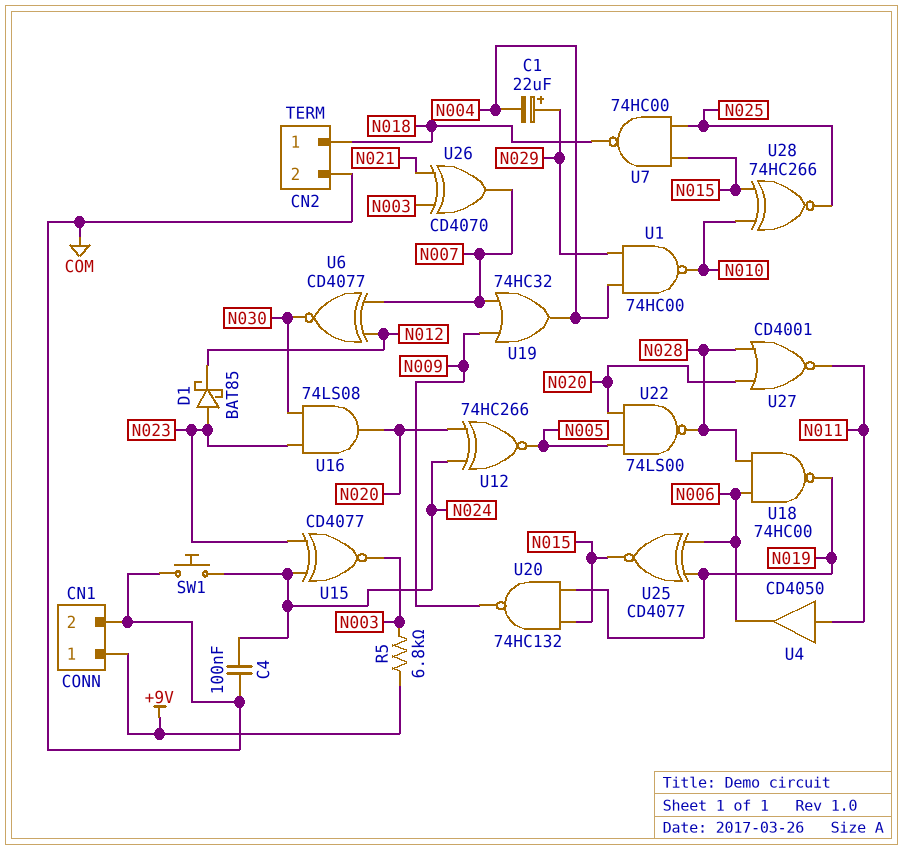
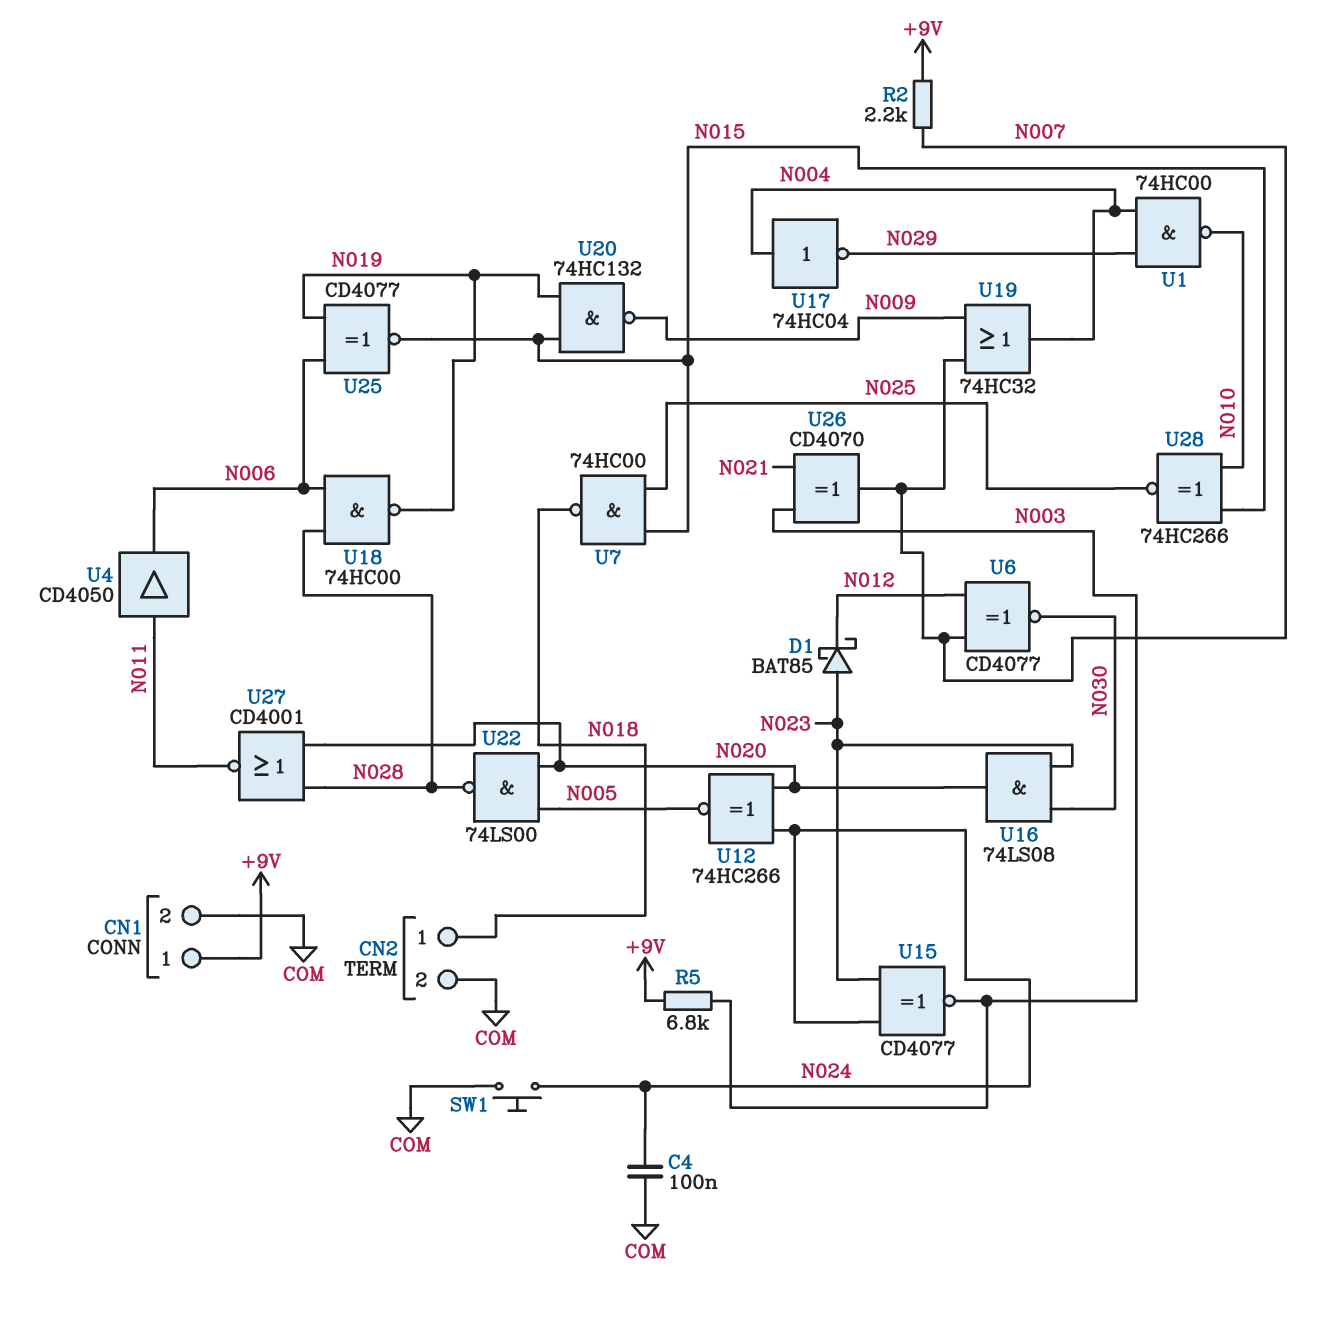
C1: 22uF (plus N029, minus N004) -> none
R2: none -> 2.2k (+9V, N007)
U17: none -> NOT 74HC04 (in N004, out N029)

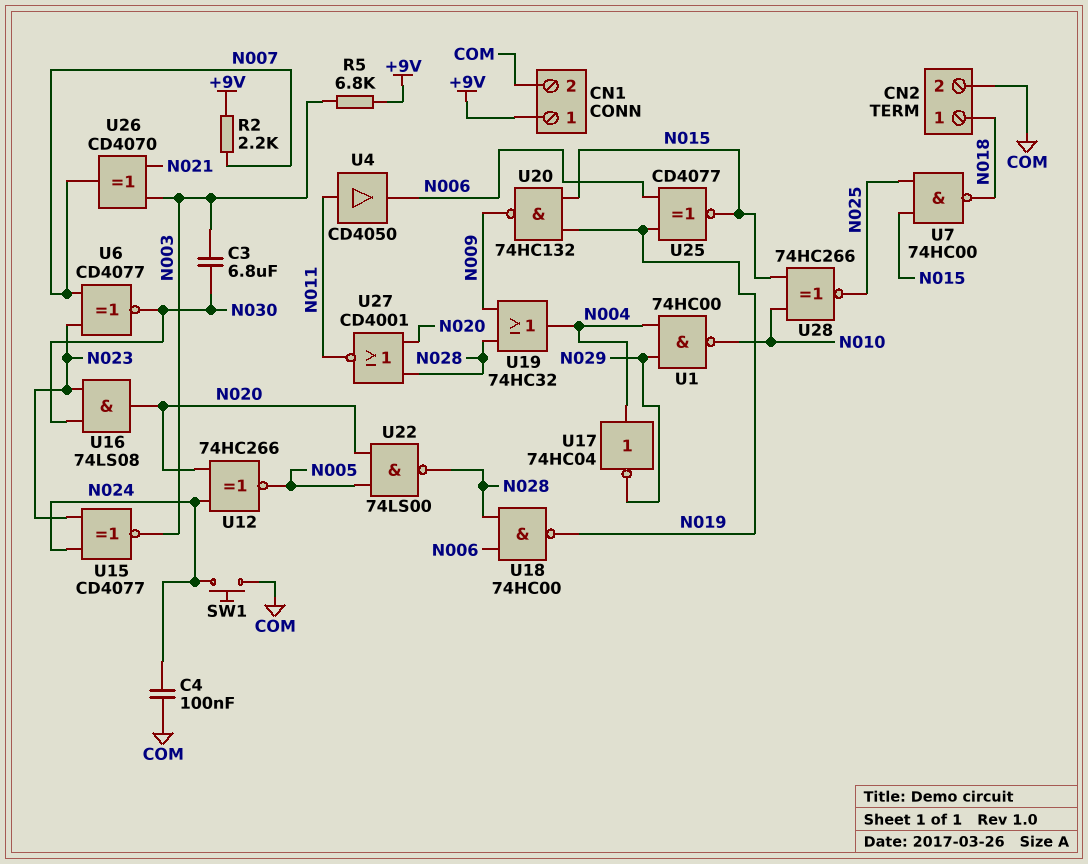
C3: none -> 6.8uF (N003, N030)
D1: schottky BAT85 (A N023, K N012) -> none
U6: XNOR CD4077 (in N007, in N012, out N030) -> XNOR CD4077 (in N007, in N023, out N030)
U19: OR 74HC32 (in N007, in N009, out N004) -> OR 74HC32 (in N009, in N028, out N004)

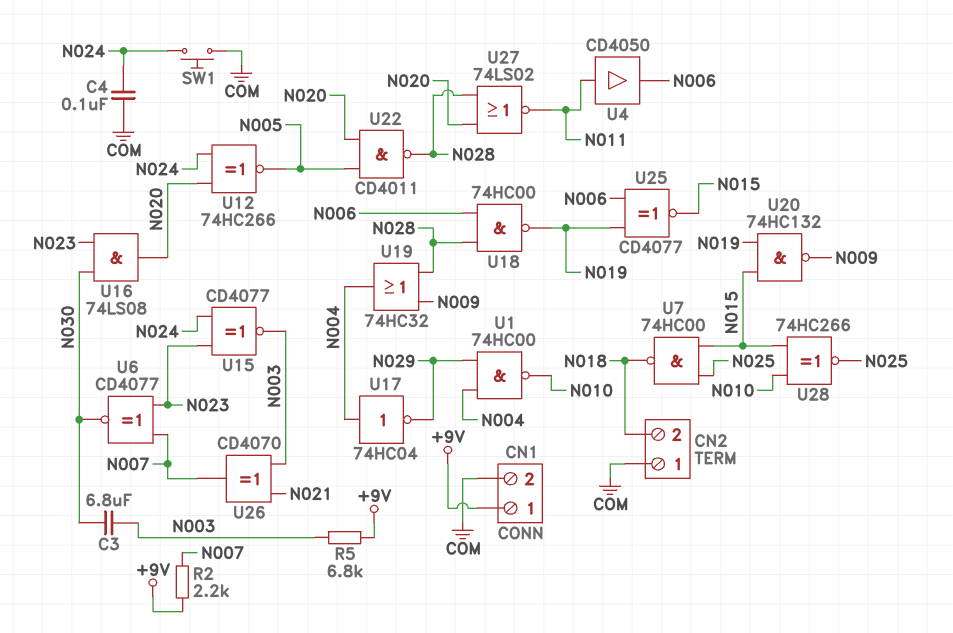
CN2 pin 1: N018 -> COM
CN2 pin 2: COM -> N018
U22: NAND 74LS00 (in N005, in N020, out N028) -> NAND CD4011 (in N005, in N020, out N028)
U27: NOR CD4001 (in N020, in N028, out N011) -> NOR 74LS02 (in N020, in N028, out N011)

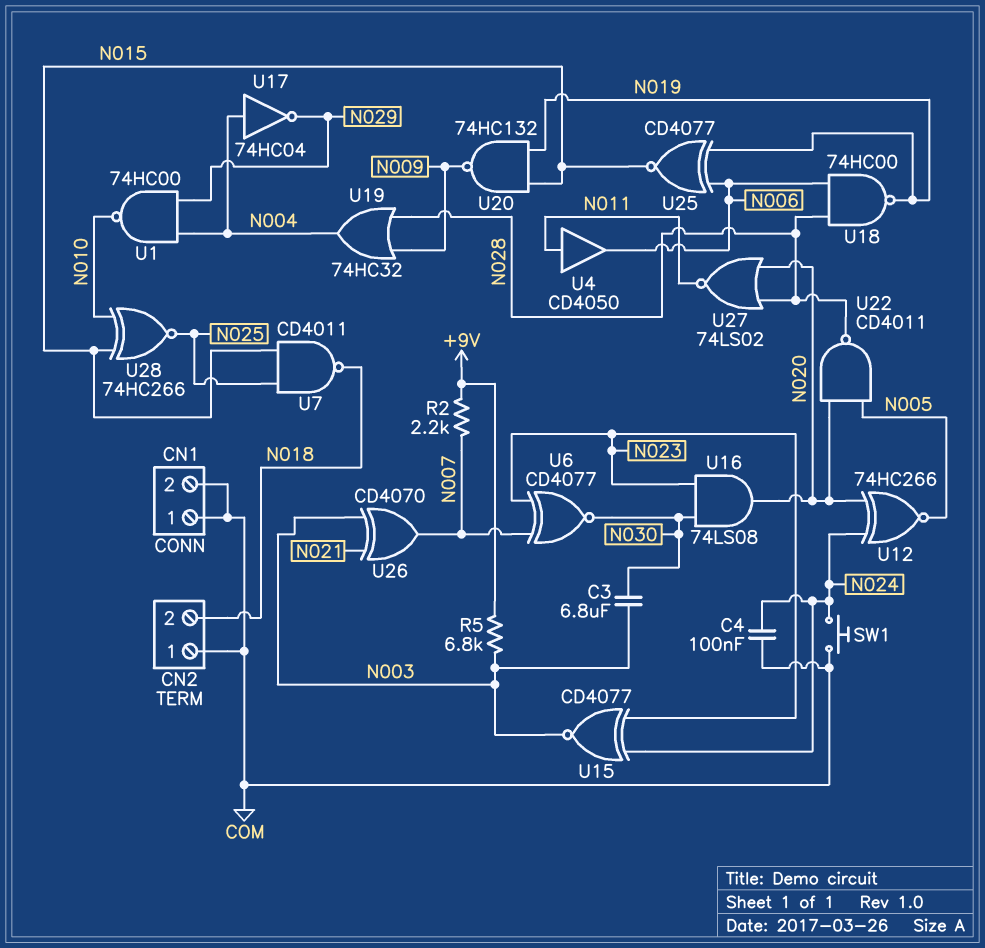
CN1 pin 1: +9V -> COM
U7: NAND 74HC00 (in N015, in N025, out N018) -> NAND CD4011 (in N015, in N025, out N018)

